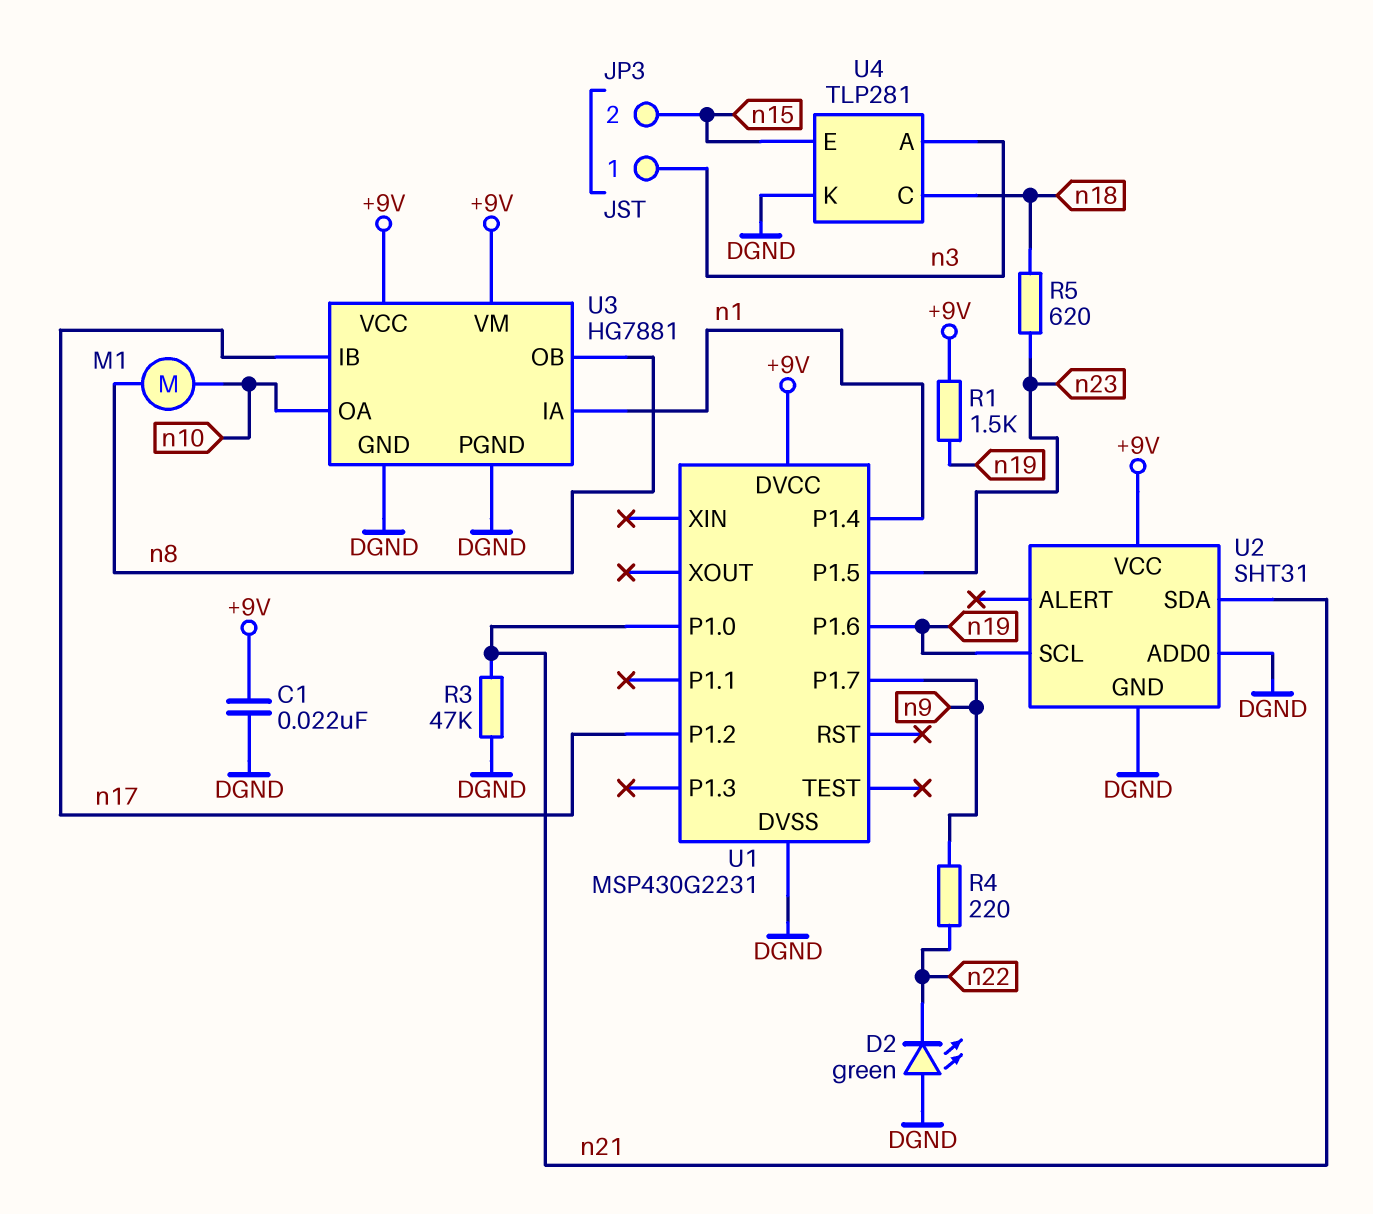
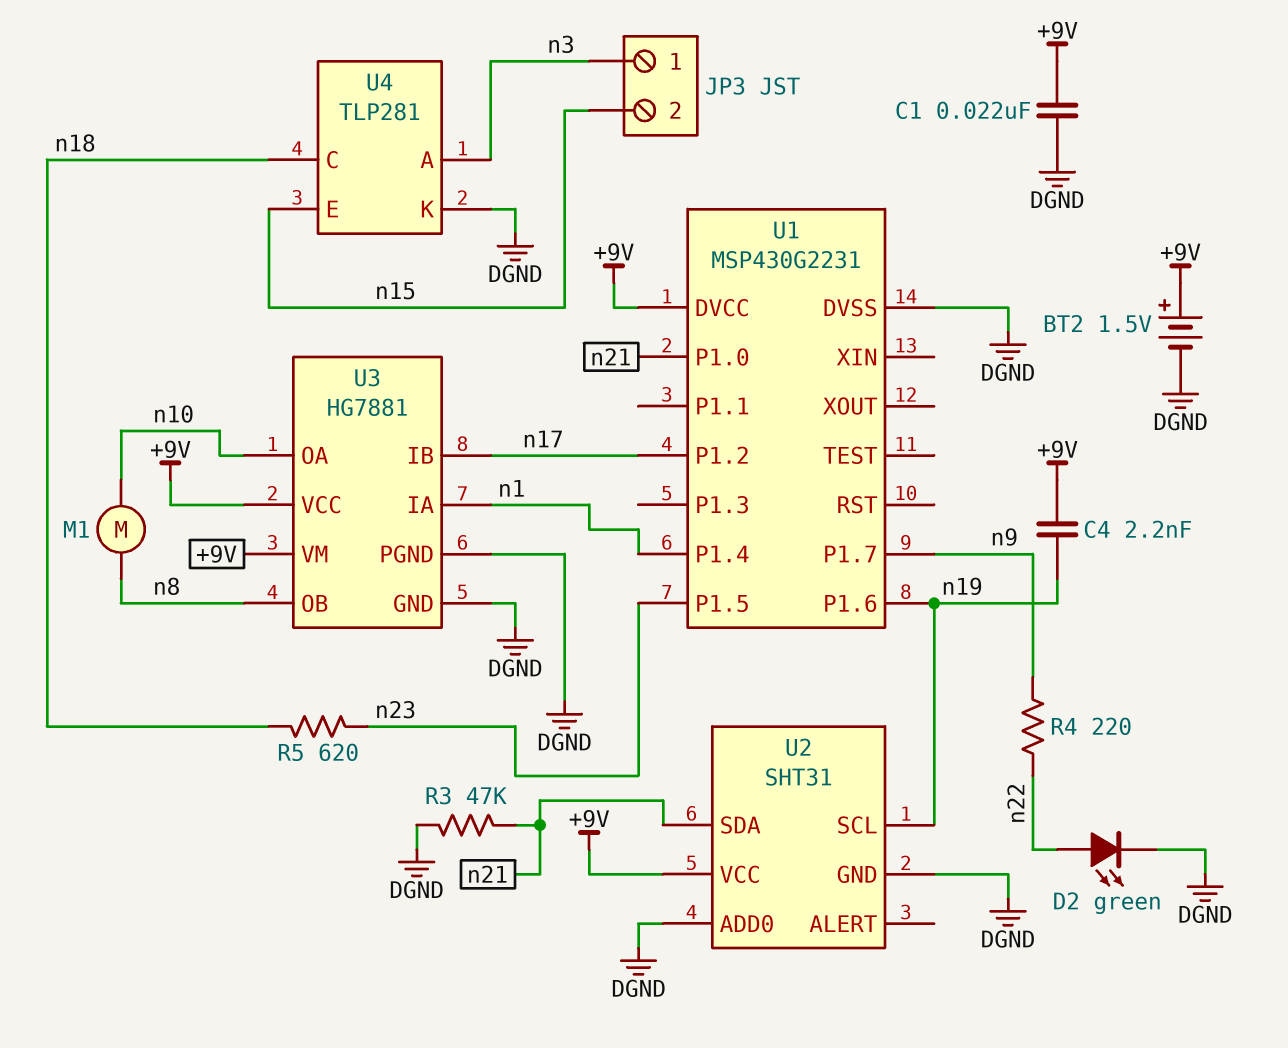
BT2: none -> 1.5V (plus +9V, minus DGND)
C4: none -> 2.2nF (+9V, n19)
D2: LED green (A DGND, K n22) -> LED green (A n22, K DGND)
R1: 1.5k (+9V, n19) -> none

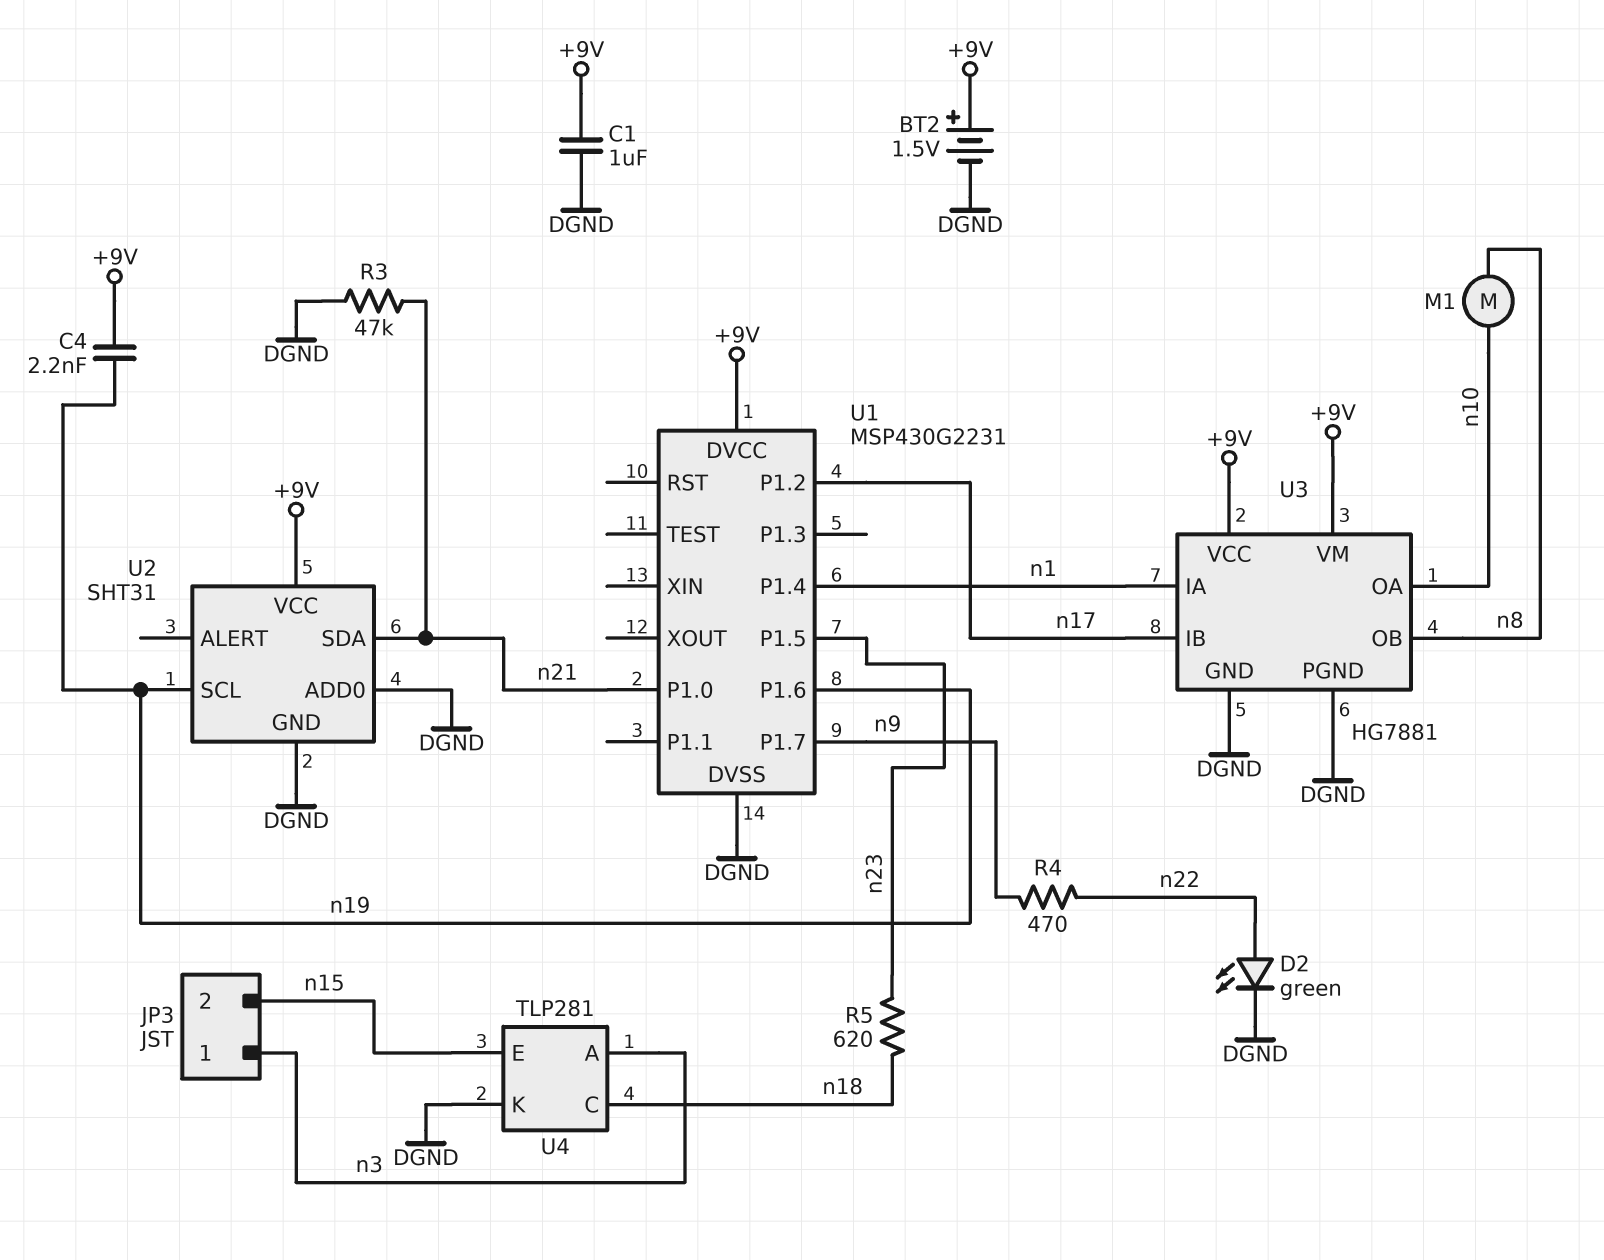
C1: 22nF (+9V, DGND) -> 1uF (+9V, DGND)
R4: 220 (n9, n22) -> 470 (n9, n22)

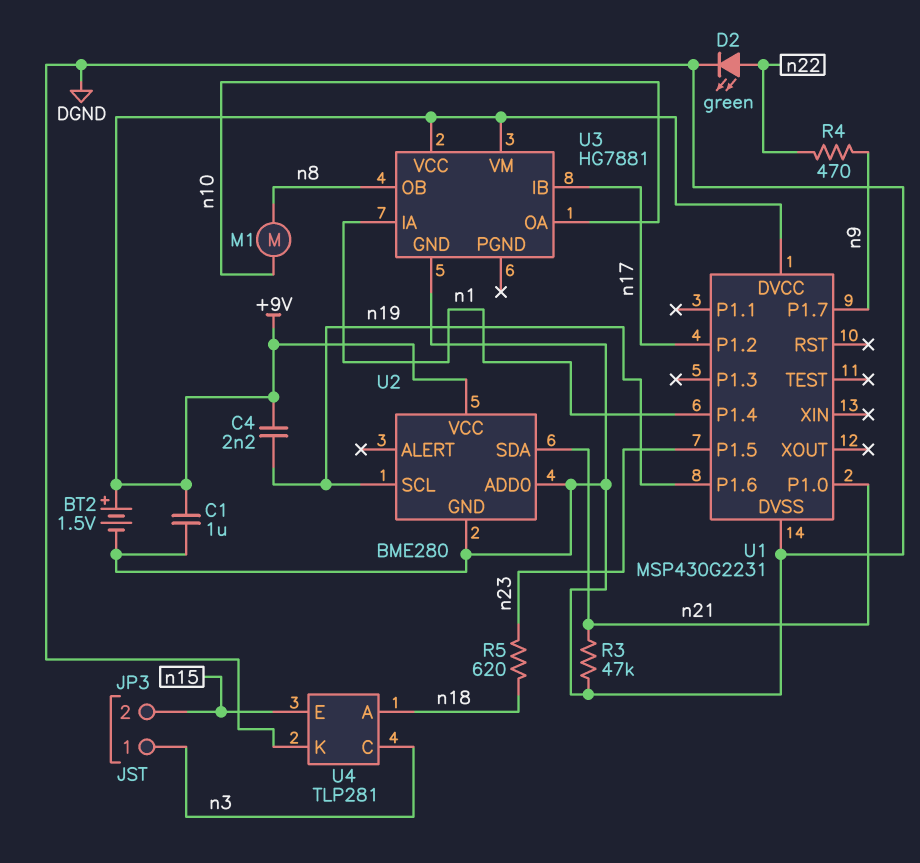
U2: SHT31 -> BME280
U3 pin PGND: DGND -> none
U4 pin A: n3 -> n18
U4 pin C: n18 -> n3

